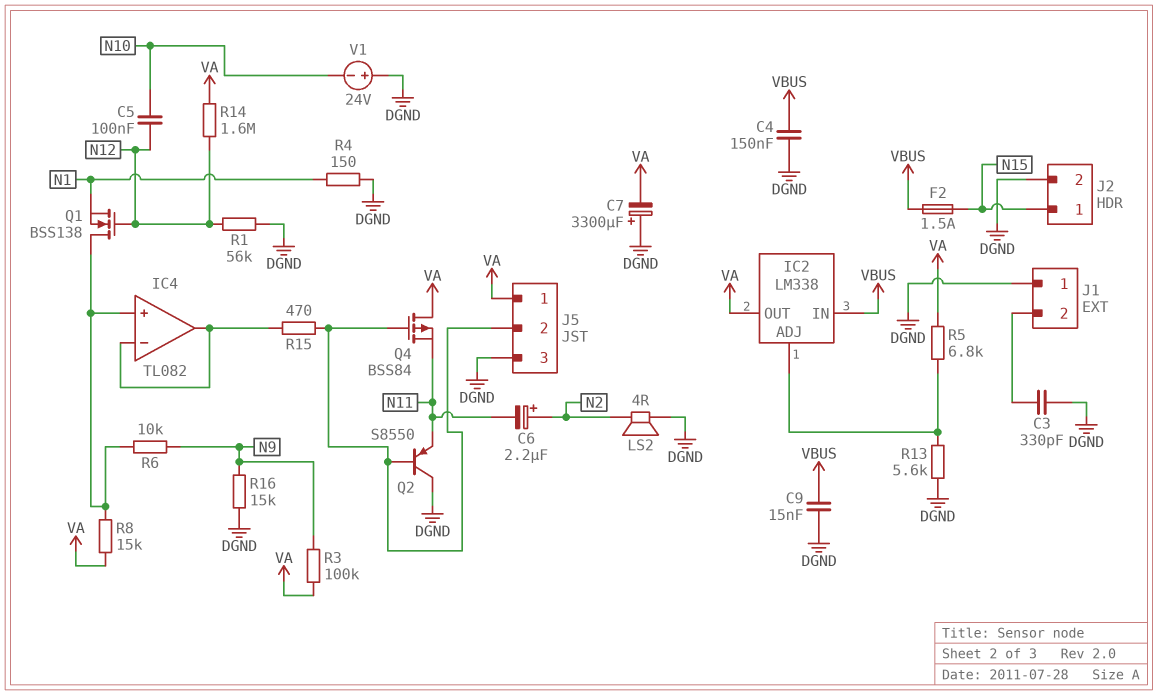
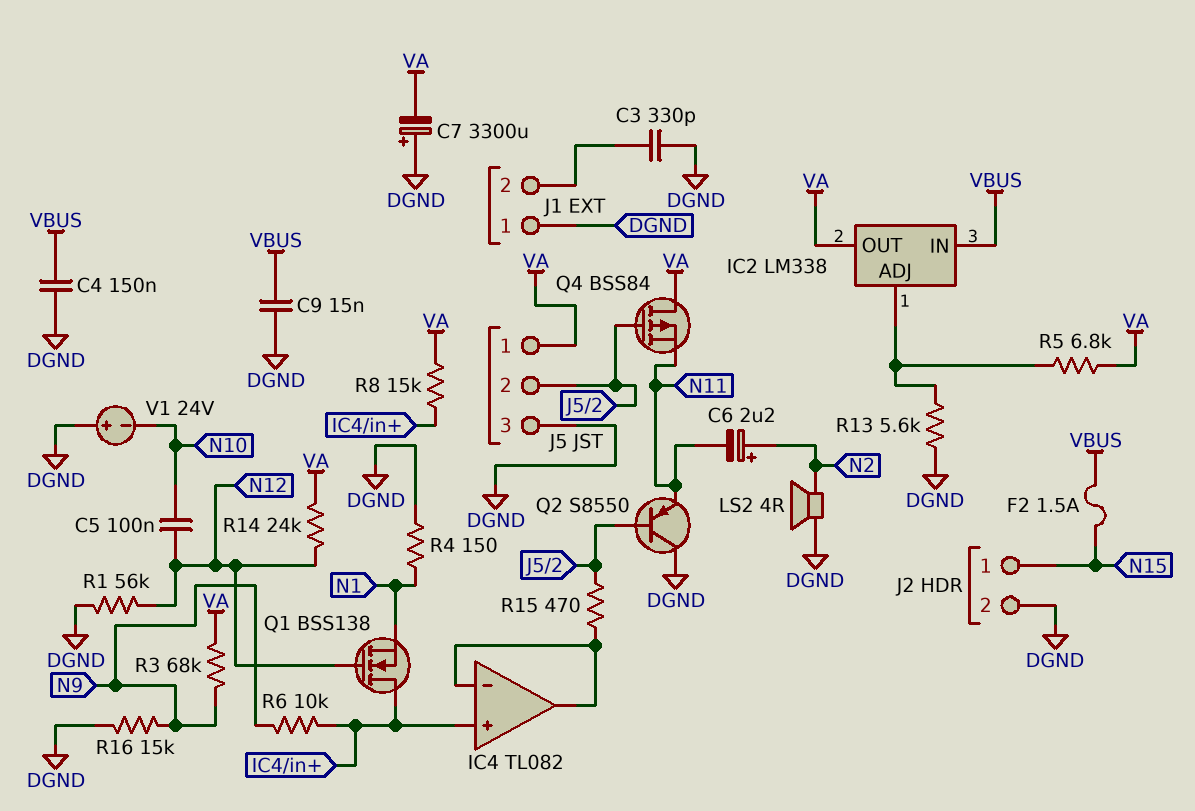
R3: 100k (N9, VA) -> 68k (N9, VA)
R14: 1.6M (N12, VA) -> 24k (N12, VA)

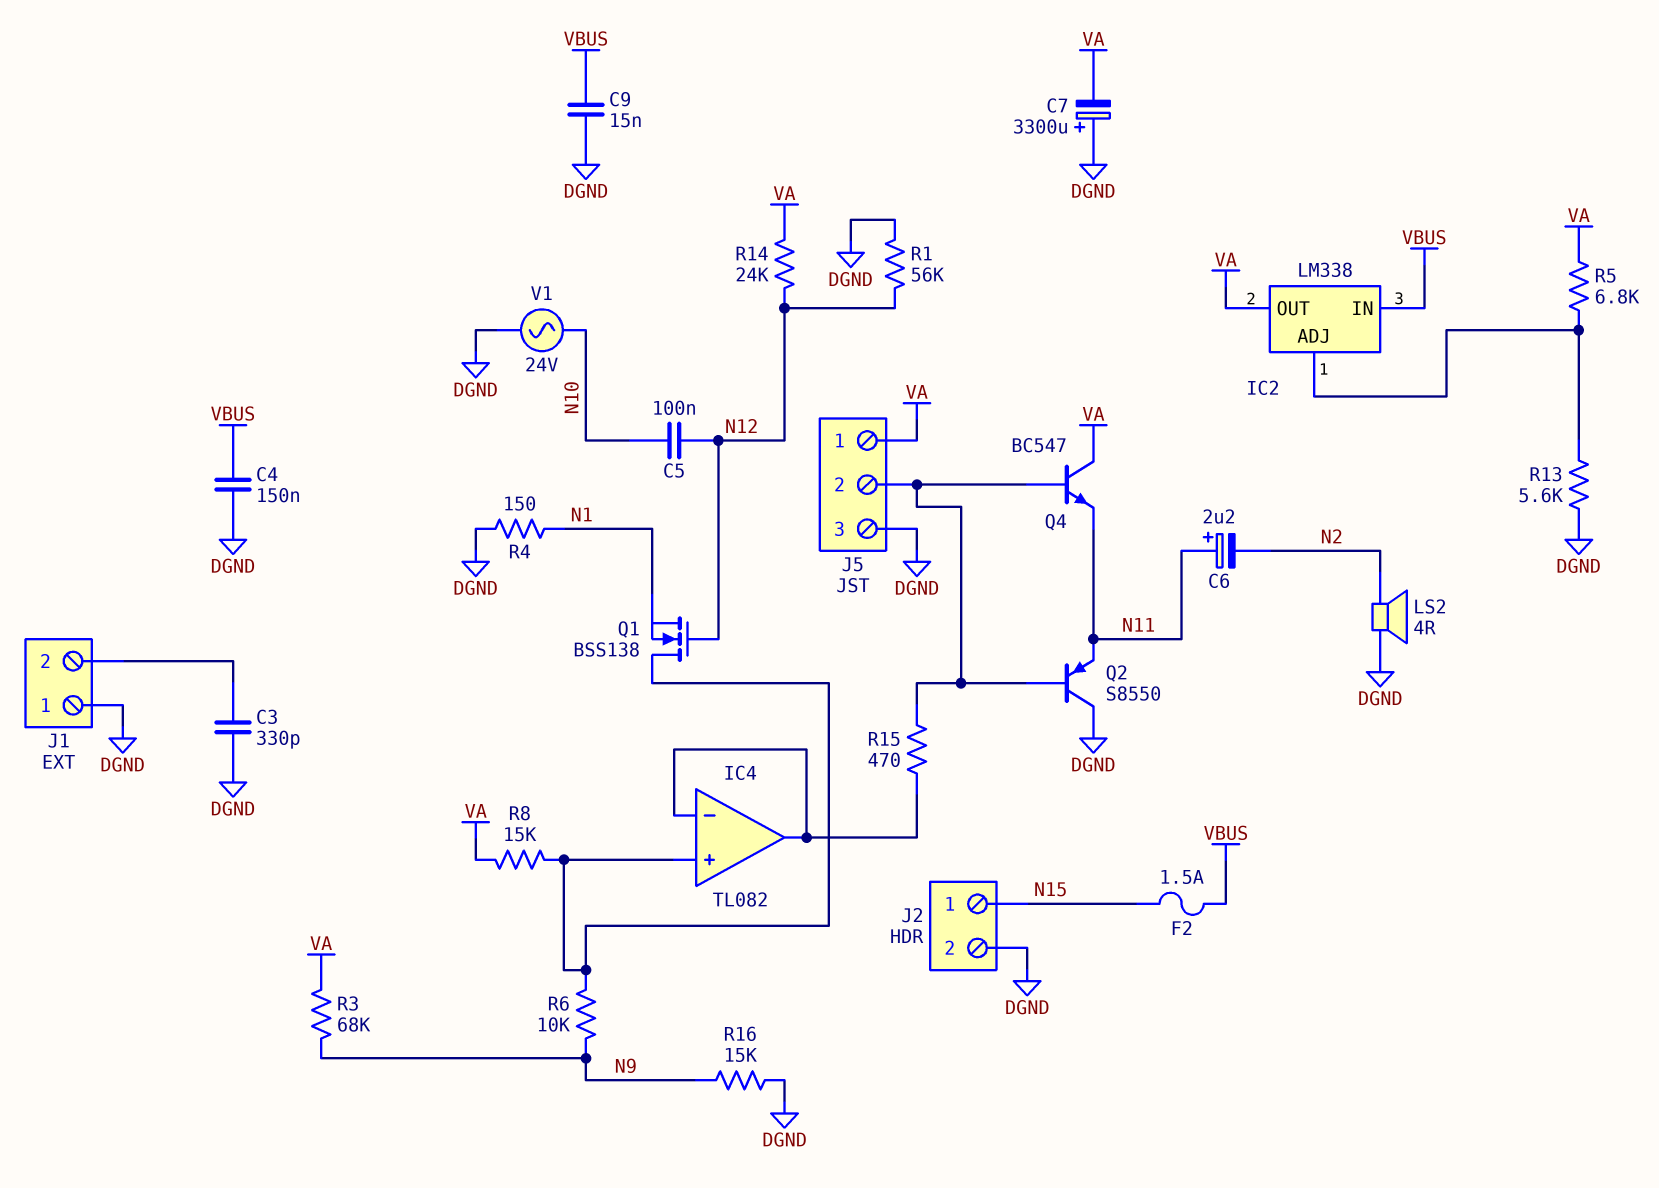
C6: 2.2uF (plus N2, minus N11) -> 2.2uF (plus N11, minus N2)
Q4: PMOS BSS84 (G J5/2, D VA, S N11) -> NPN BC547 (B J5/2, C VA, E N11)
V1: 24V (plus DGND, minus N10) -> AC 24V (DGND, N10)

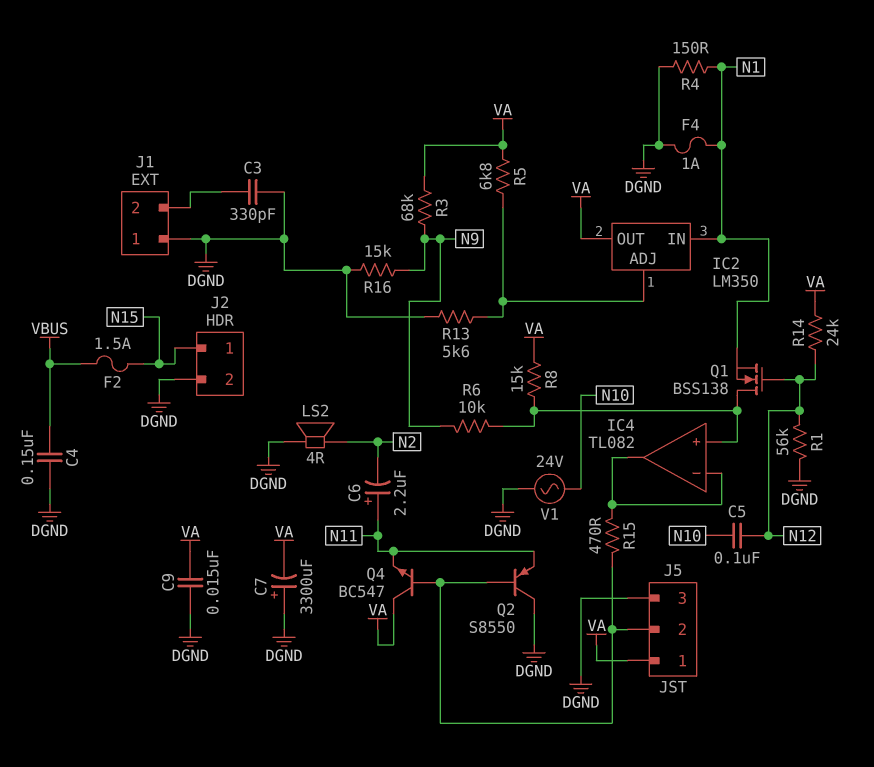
C9: 15nF (DGND, VBUS) -> 15nF (DGND, VA)
F4: none -> 1A (DGND, N1)
IC2: LM338 -> LM350
IC2 pin IN: VBUS -> N1

